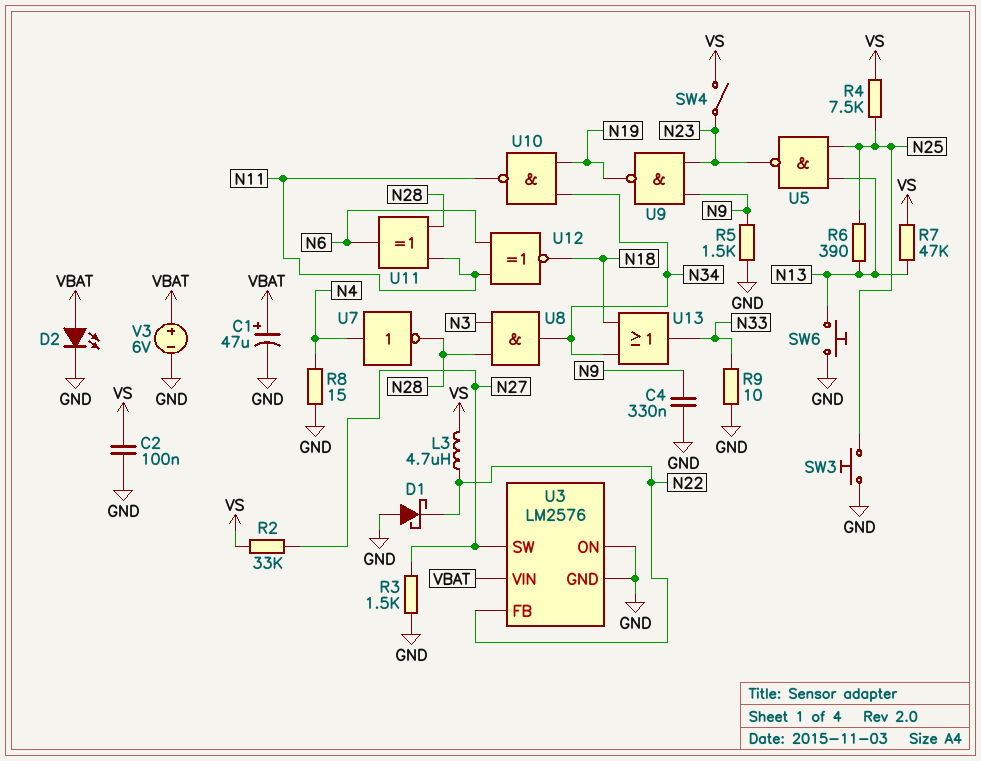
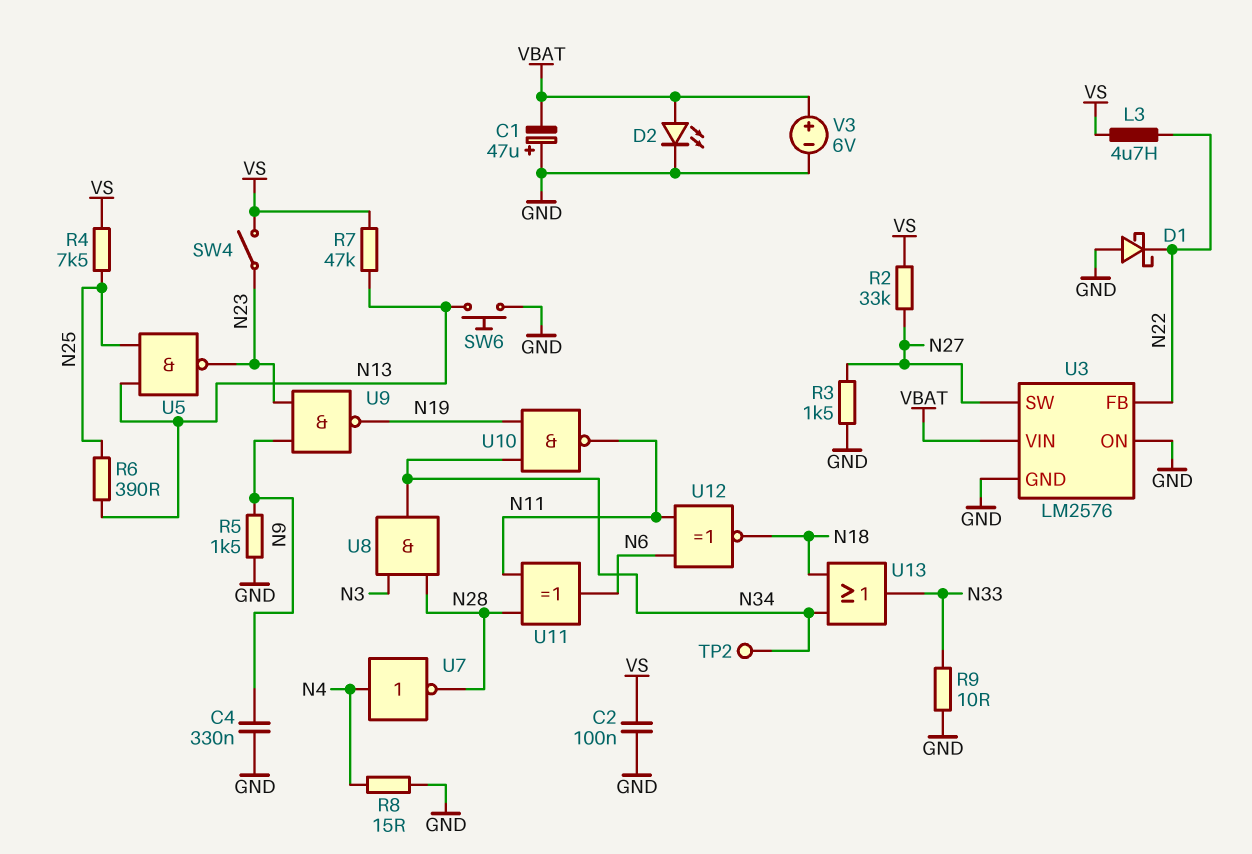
C1: 47uF (plus VBAT, minus GND) -> 47uF (plus GND, minus VBAT)
SW3: button (GND, N25) -> none
TP2: none -> test point (N34)

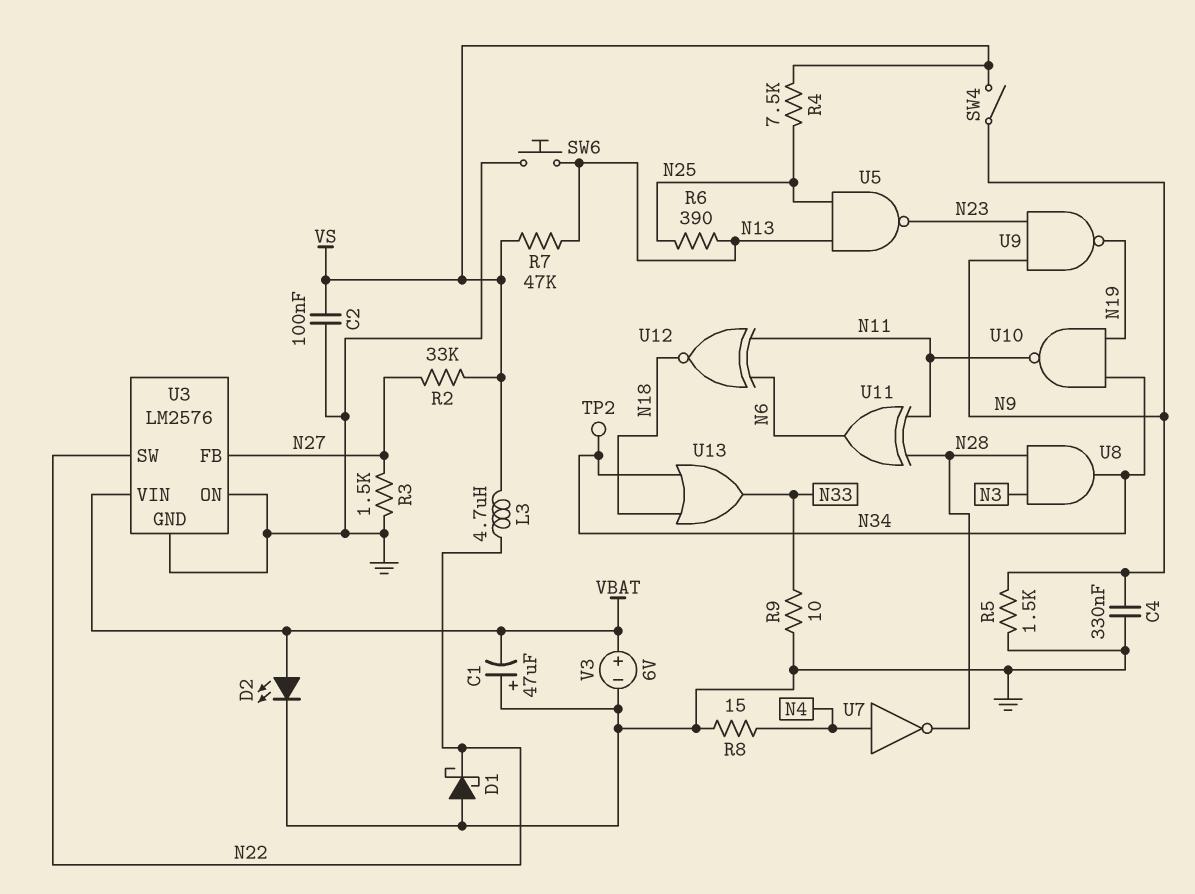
SW4: switch (N23, VS) -> switch (N9, VS)
U3 pin FB: N22 -> N27
U3 pin SW: N27 -> N22

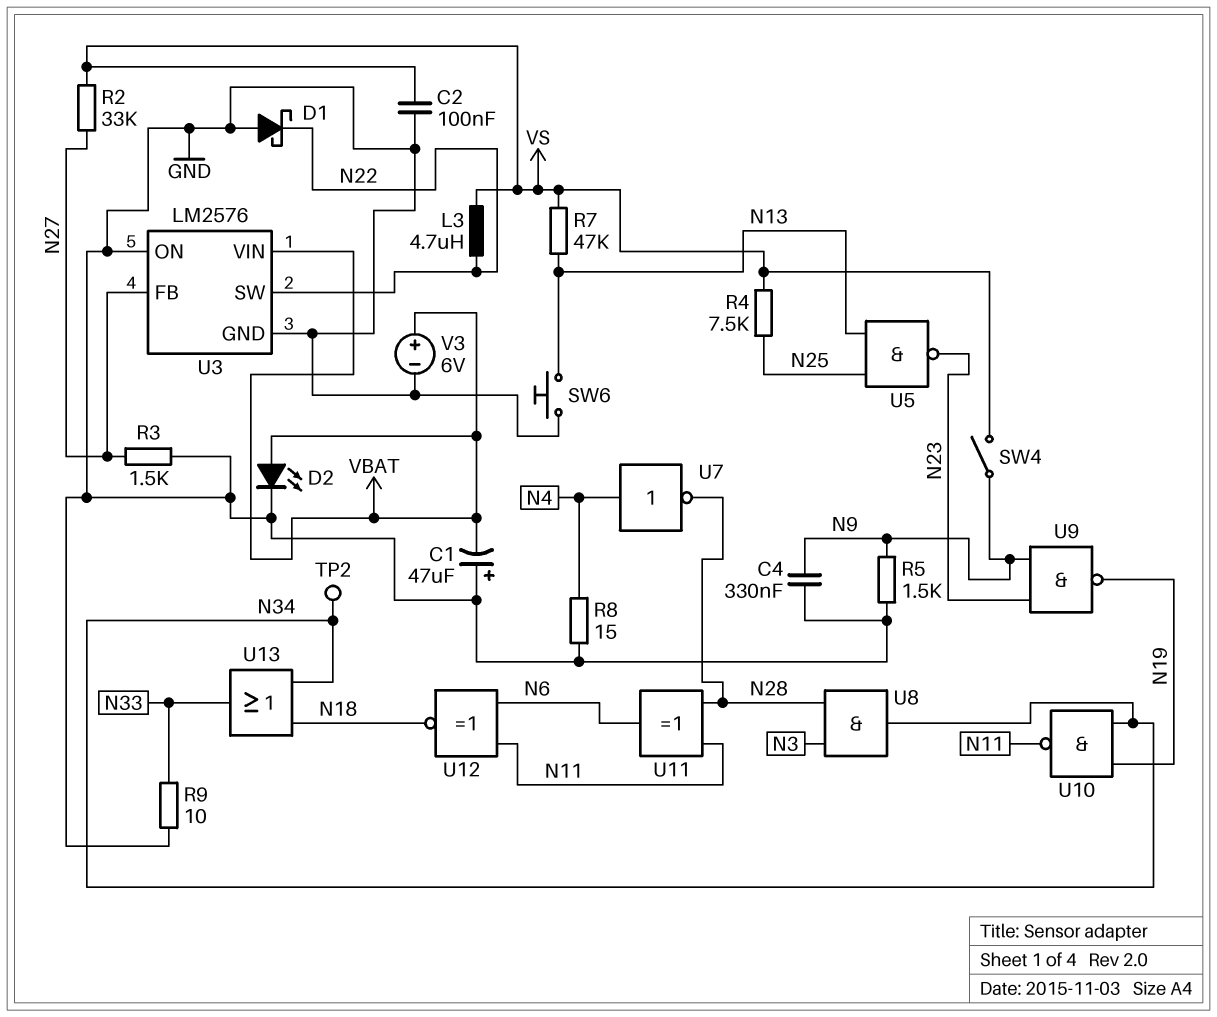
R6: 390 (N13, N25) -> none

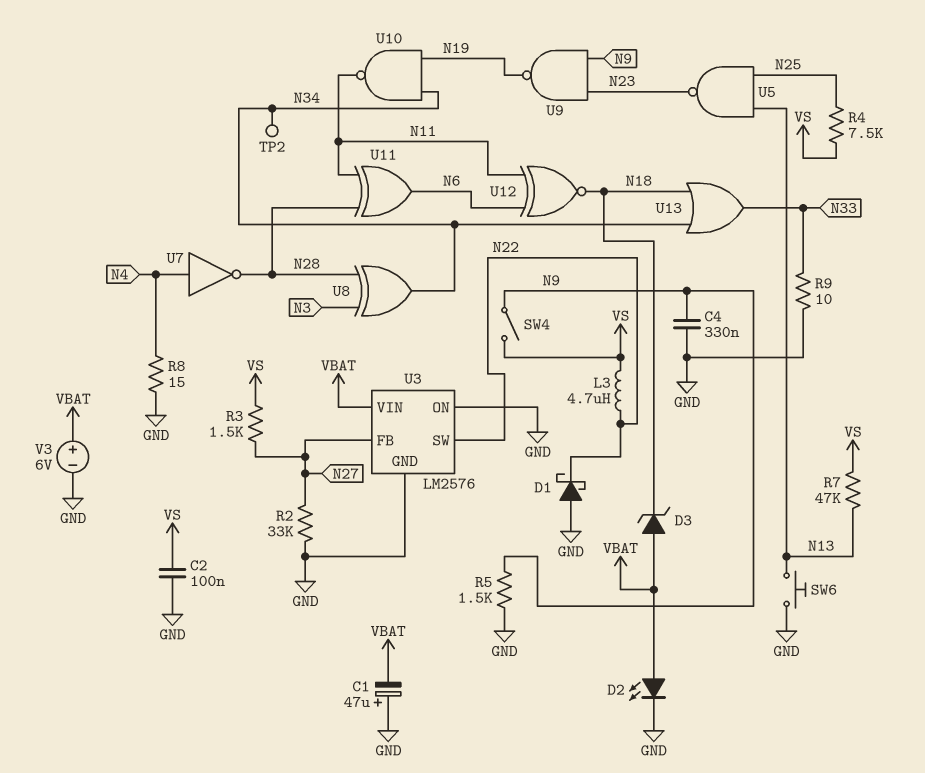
D3: none -> zener (A VBAT, K N18)
R2: 33k (N27, VS) -> 33k (GND, N27)
R3: 1.5k (GND, N27) -> 1.5k (N27, VS)
U8: AND (in N3, in N28, out N34) -> XOR (in N3, in N28, out N34)

